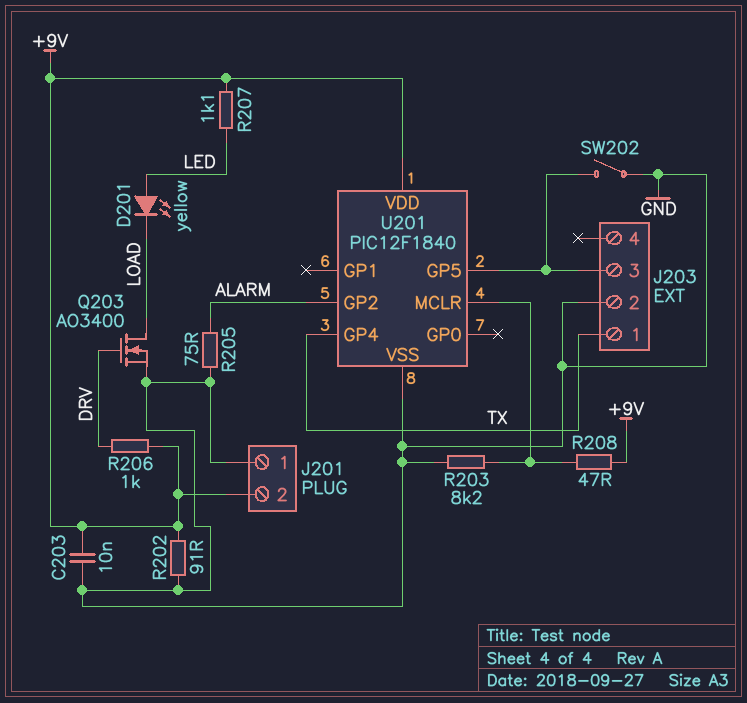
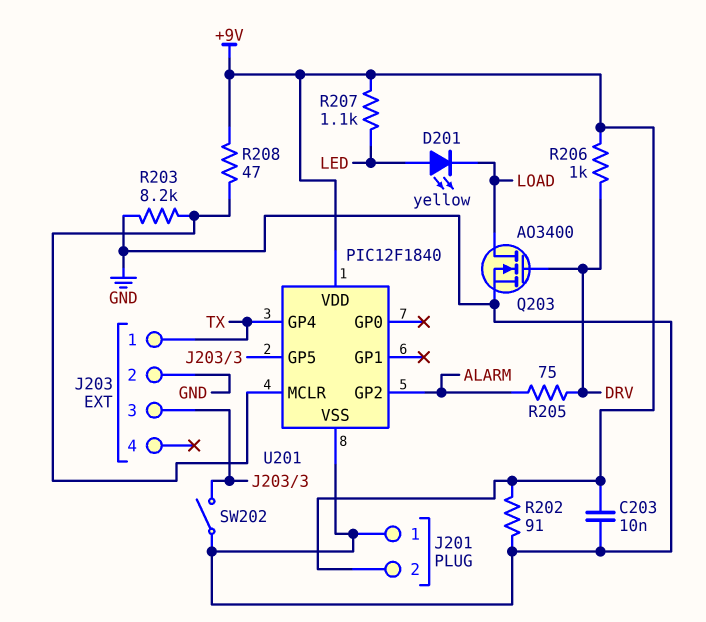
R205: 75 (ALARM, GND) -> 75 (ALARM, DRV)

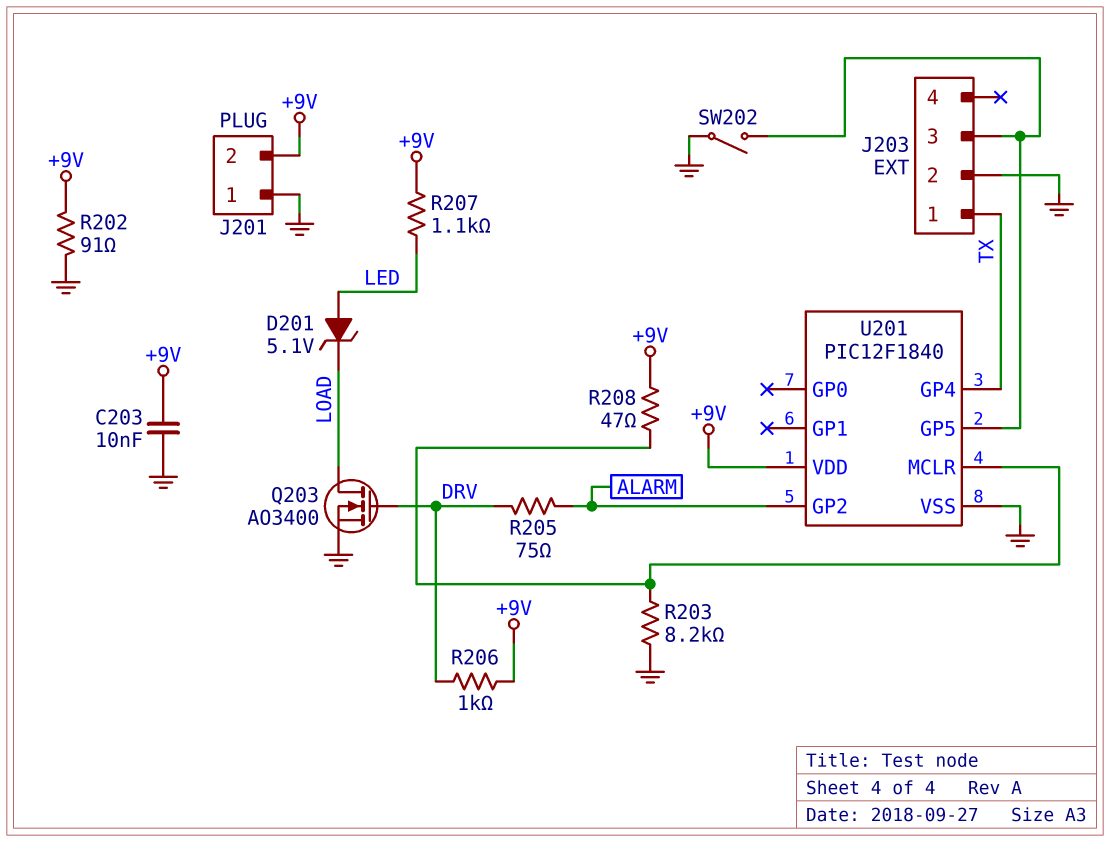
D201: LED yellow (A LED, K LOAD) -> zener 5.1V (A LED, K LOAD)

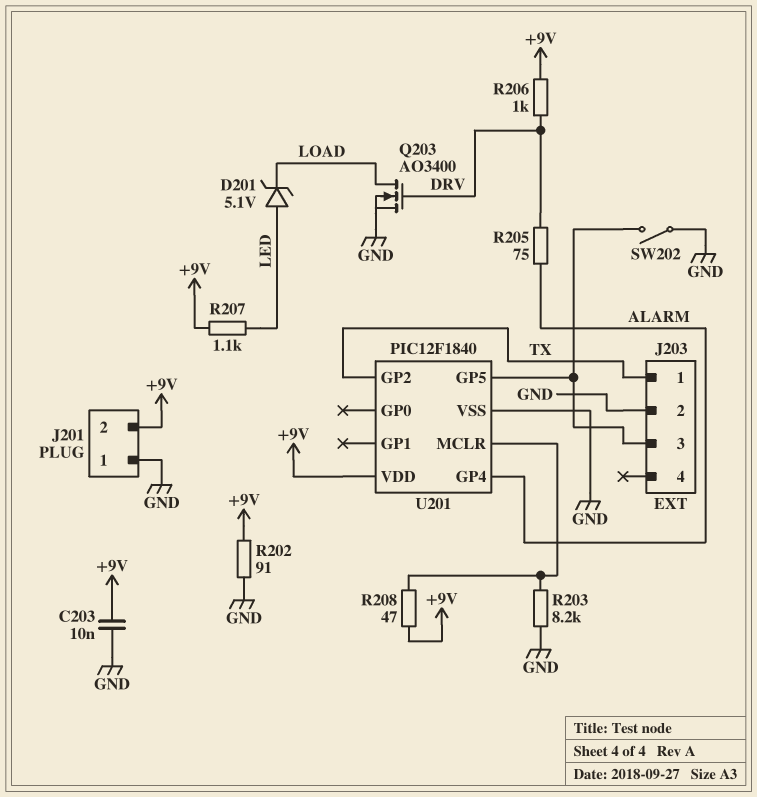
U201 pin GP2: ALARM -> TX
U201 pin GP4: TX -> ALARM

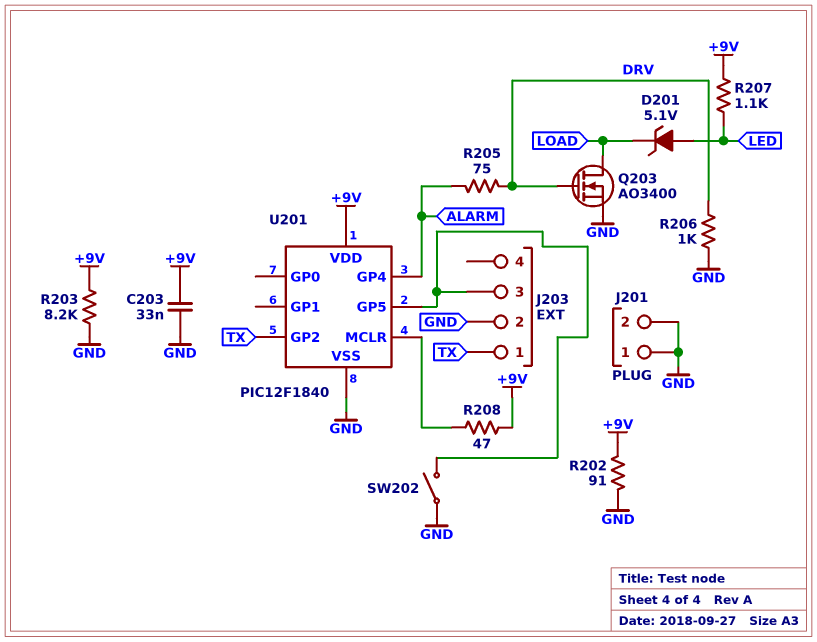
C203: 10nF (+9V, GND) -> 33nF (+9V, GND)
J201 pin 2: +9V -> GND
R203: 8.2k (GND, U201/MCLR) -> 8.2k (+9V, GND)
R206: 1k (+9V, DRV) -> 1k (DRV, GND)

